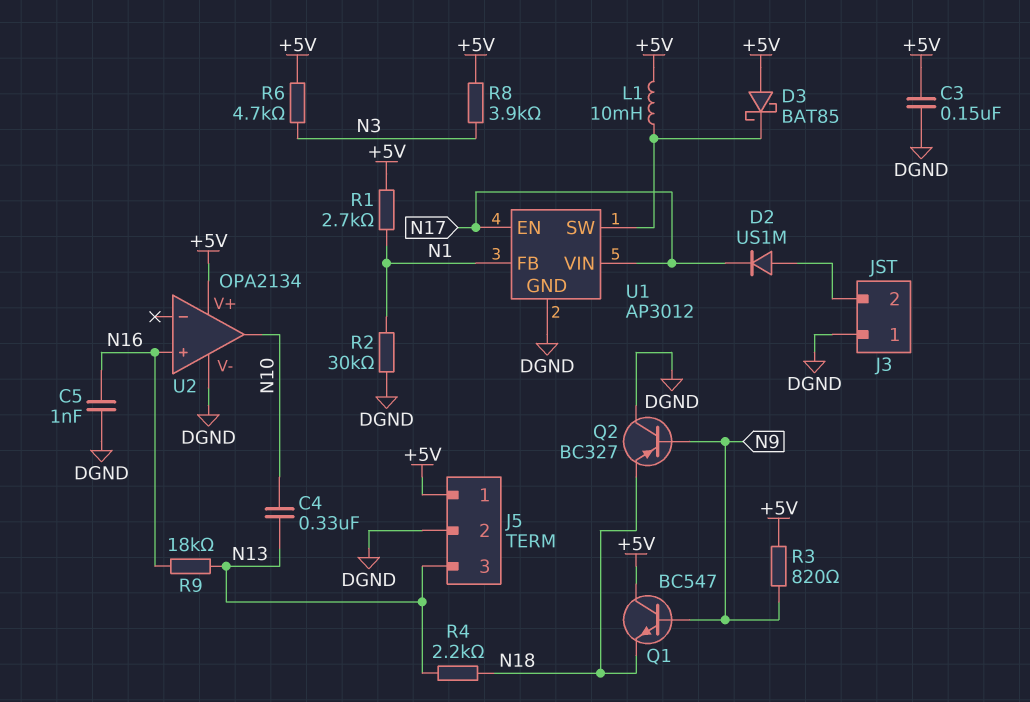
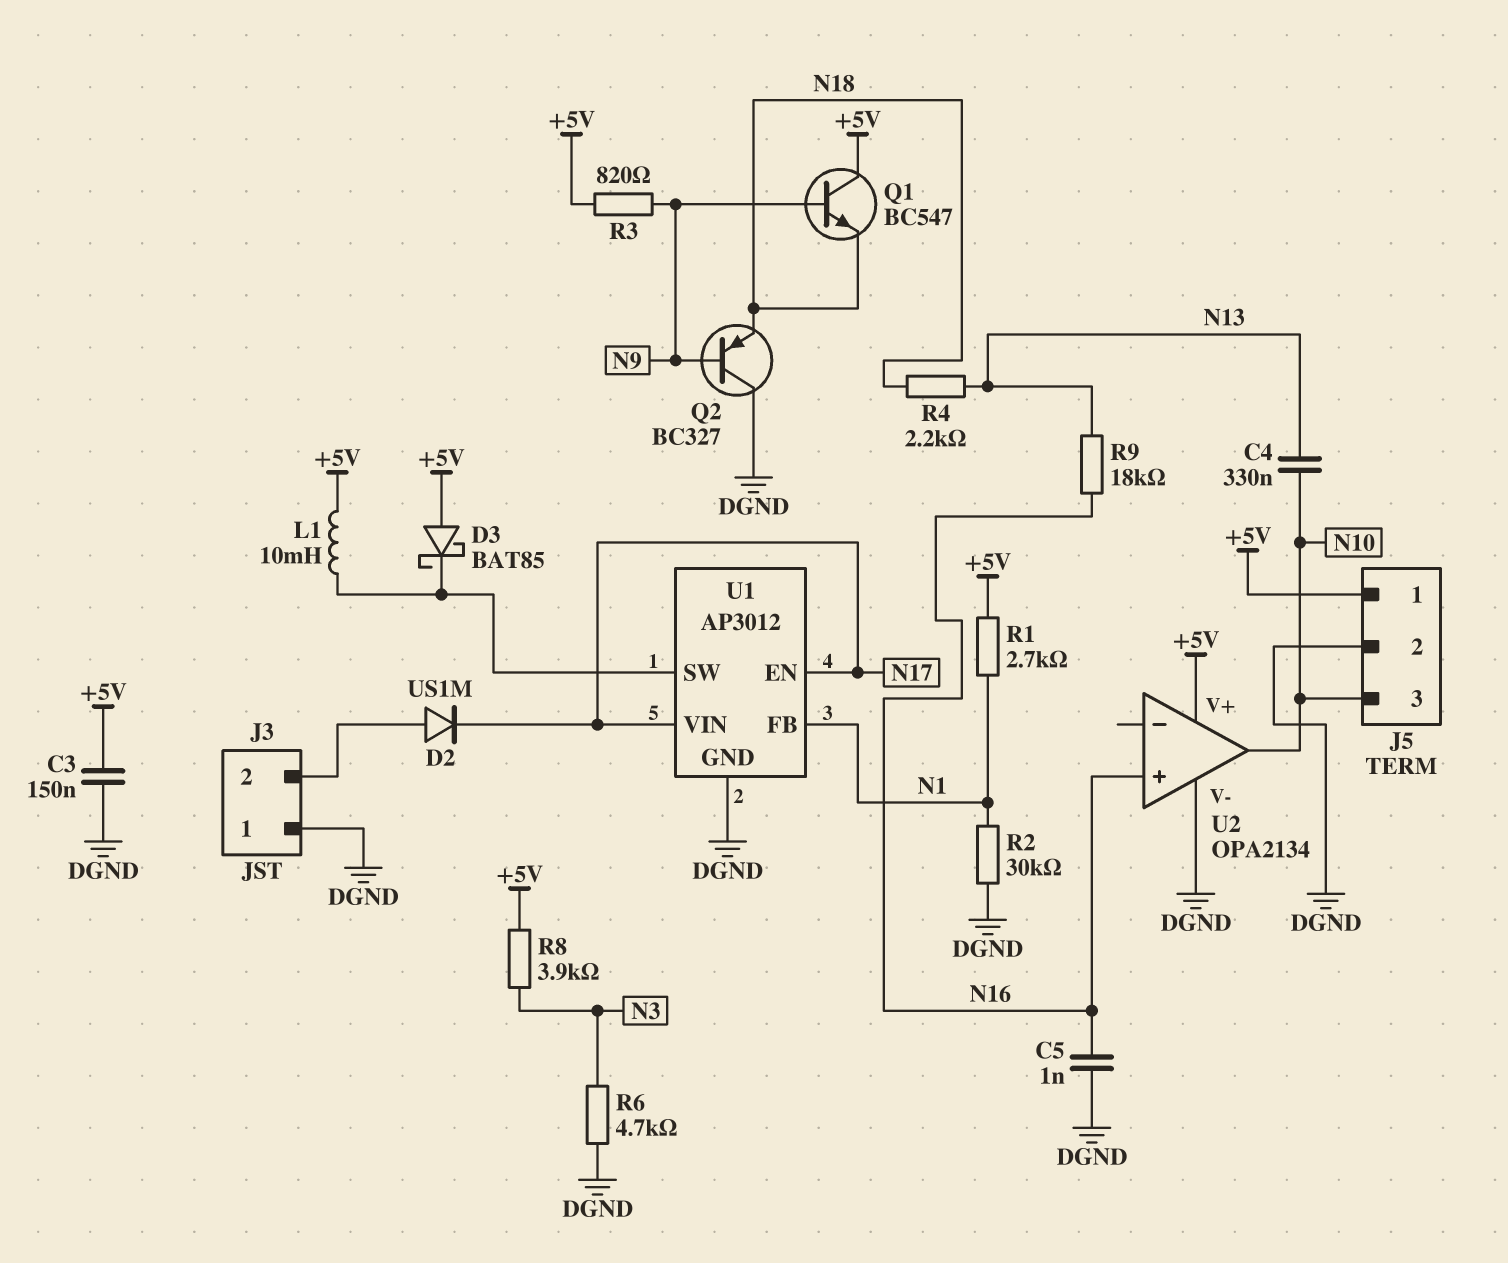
J5 pin 3: N13 -> N10
R6: 4.7k (+5V, N3) -> 4.7k (DGND, N3)

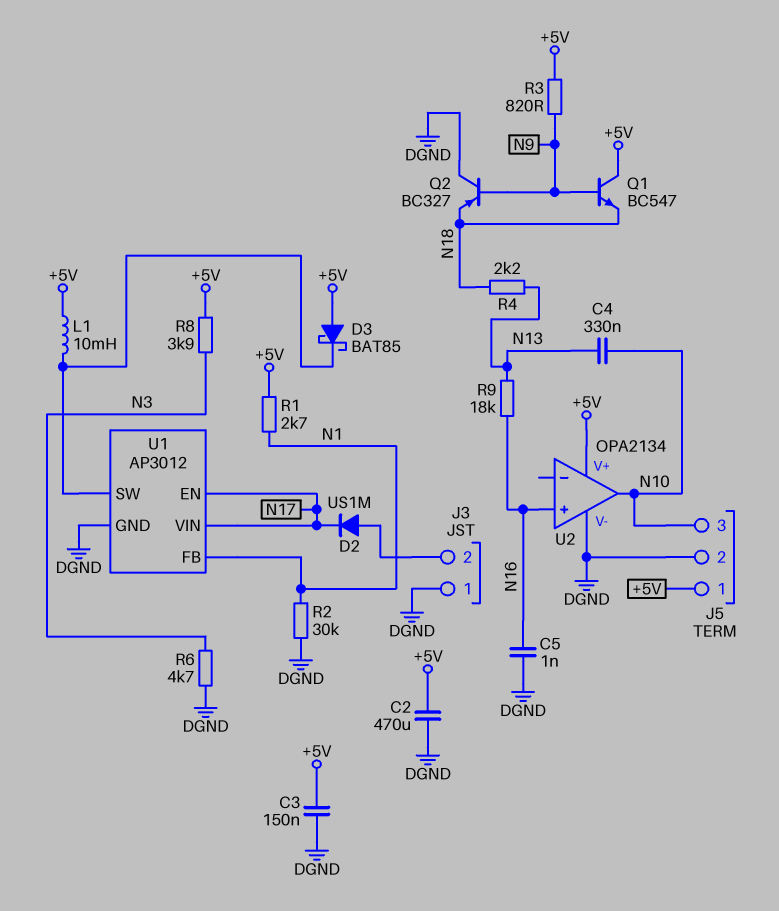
C2: none -> 470uF (+5V, DGND)

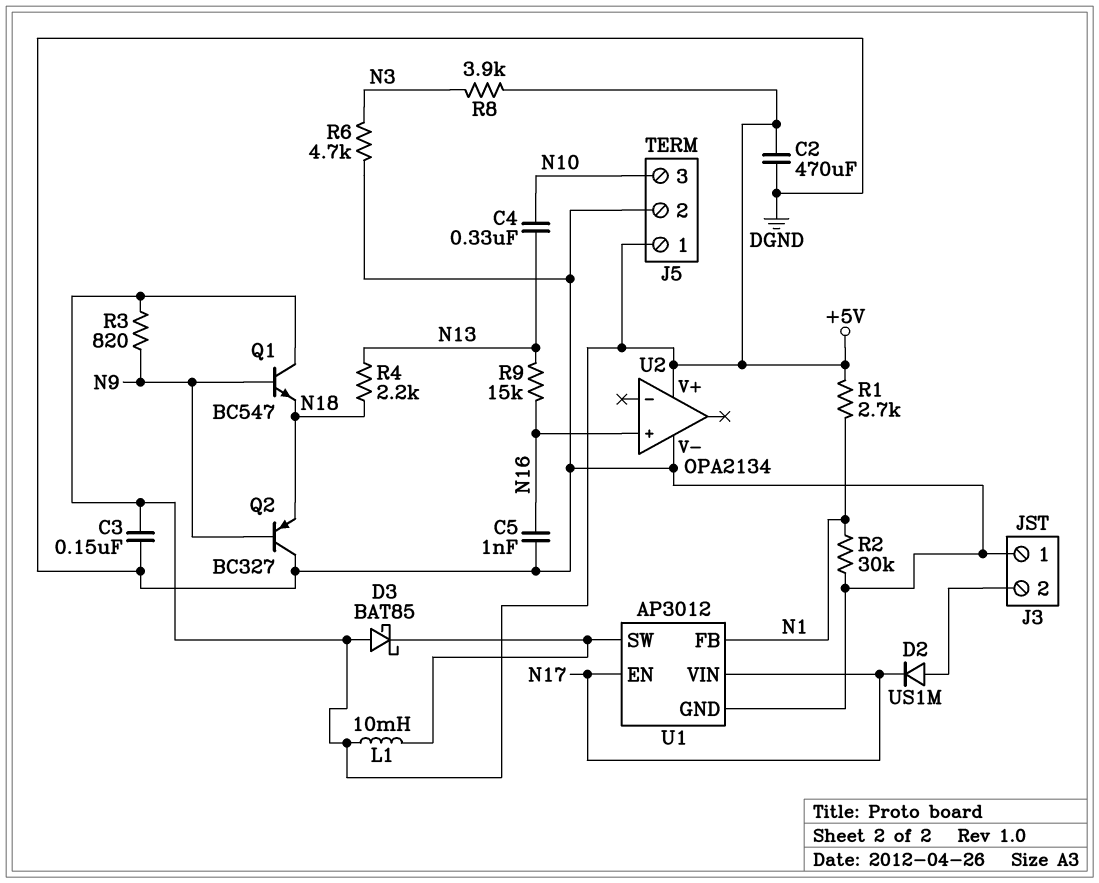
R9: 18k (N13, N16) -> 15k (N13, N16)
U2 pin out: N10 -> none

